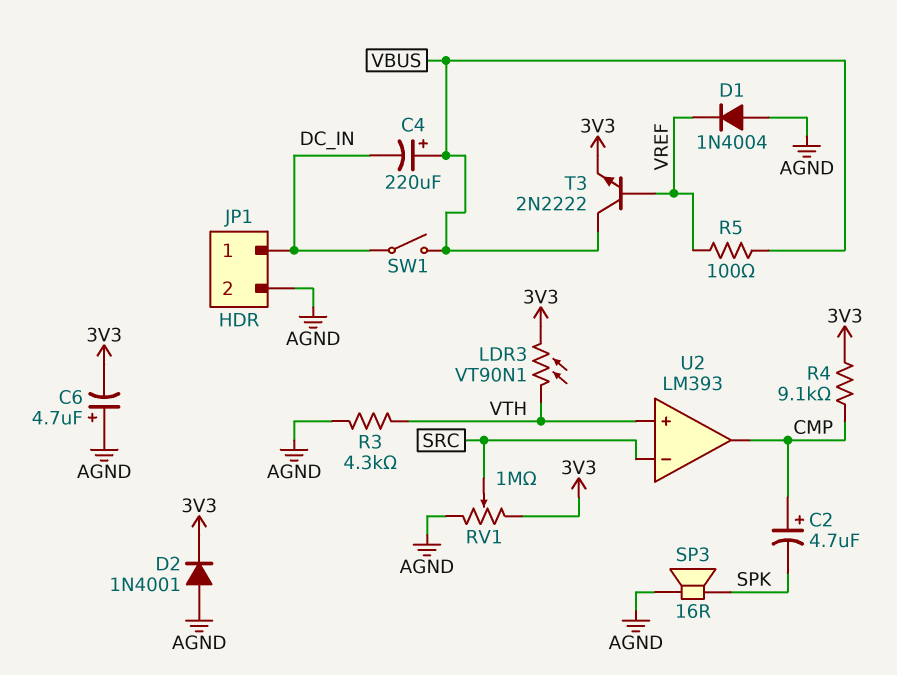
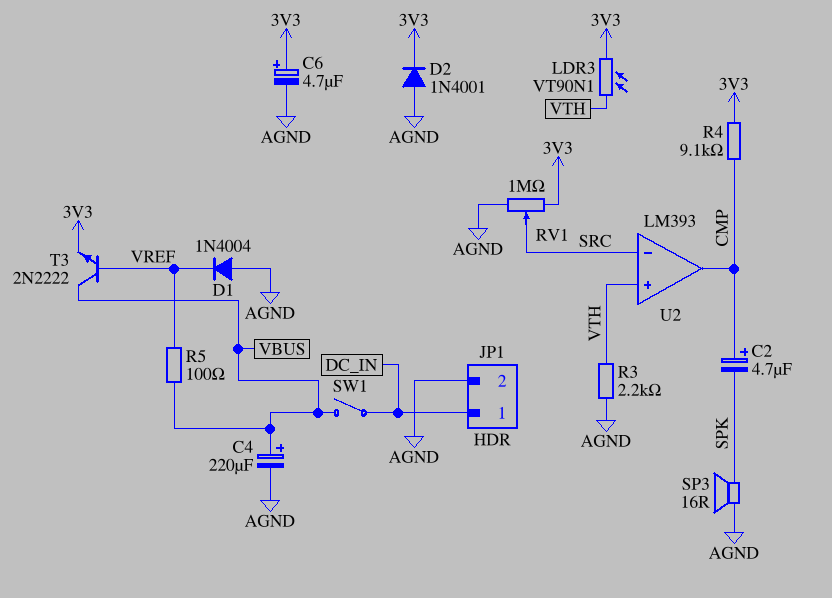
C4: 220uF (plus VBUS, minus DC_IN) -> 220uF (plus VBUS, minus AGND)
C6: 4.7uF (plus AGND, minus 3V3) -> 4.7uF (plus 3V3, minus AGND)
R3: 4.3k (AGND, VTH) -> 2.2k (AGND, VTH)

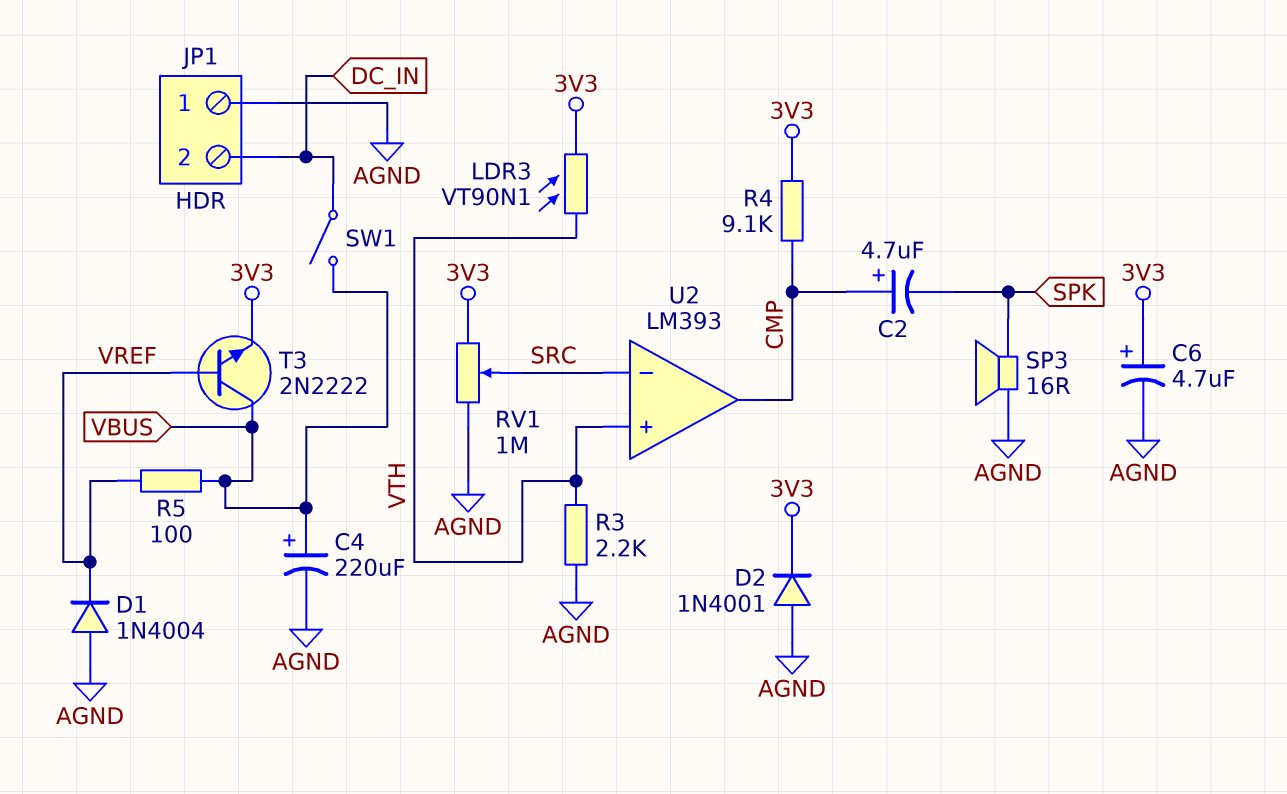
JP1 pin 1: DC_IN -> AGND
JP1 pin 2: AGND -> DC_IN

